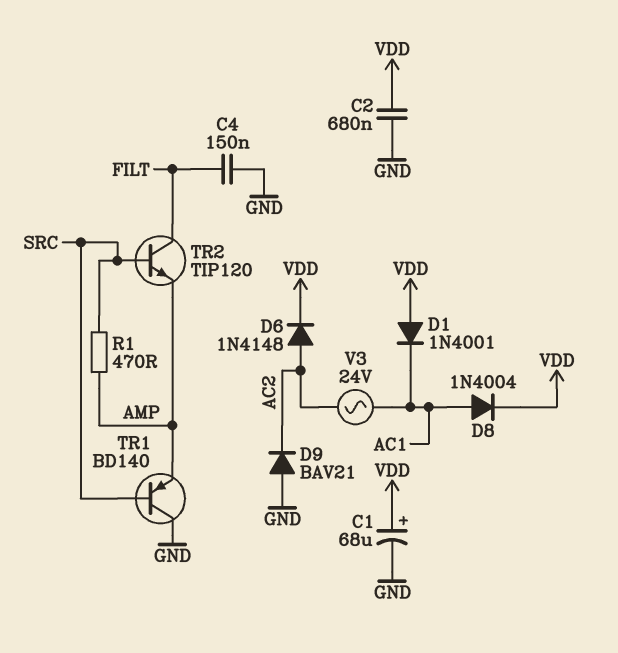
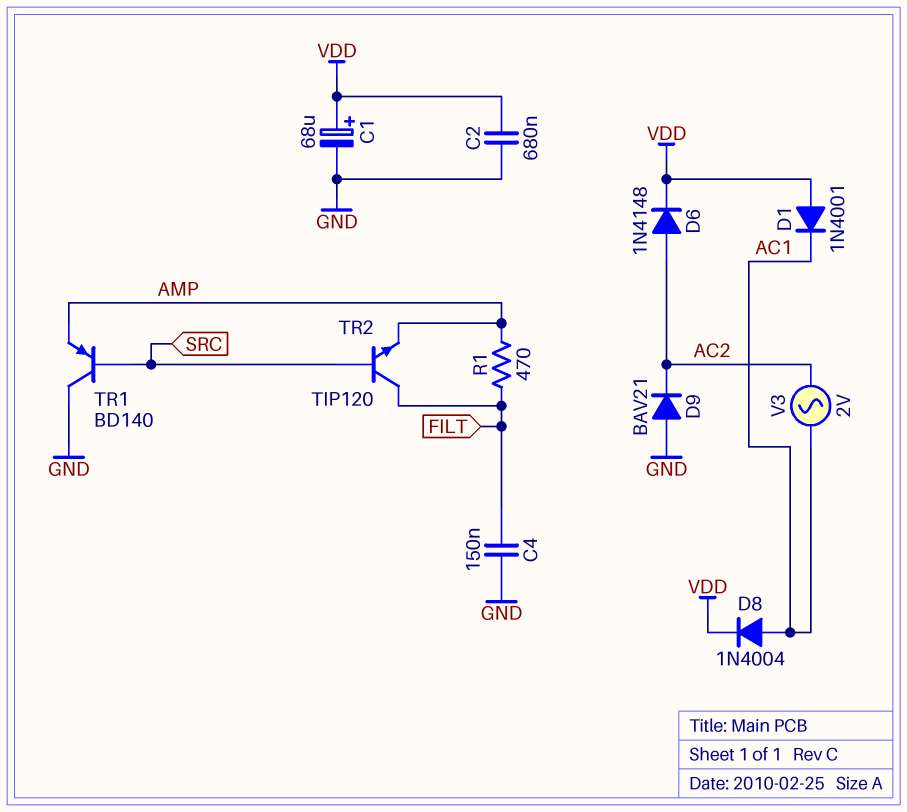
R1: 470 (AMP, SRC) -> 470 (AMP, FILT)
V3: AC 24V (AC1, AC2) -> AC 2V (AC1, AC2)

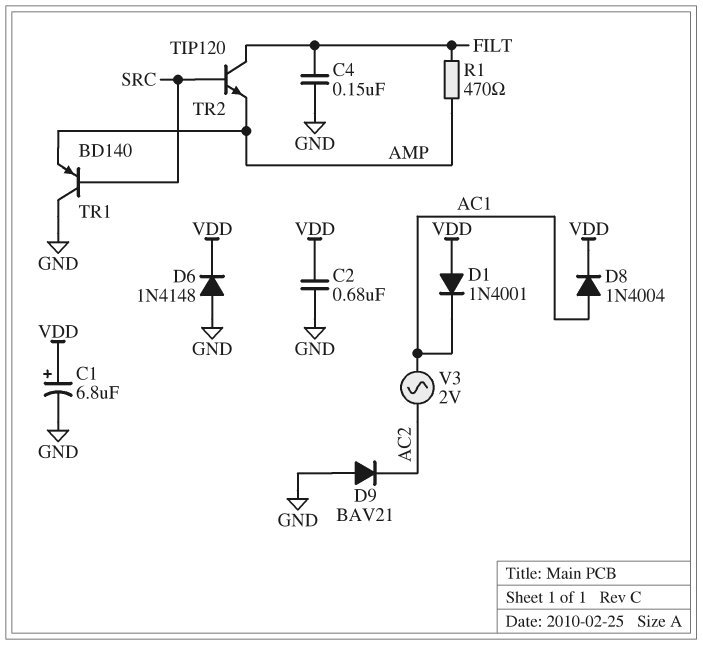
C1: 68uF (plus VDD, minus GND) -> 6.8uF (plus VDD, minus GND)
D6: diode 1N4148 (A AC2, K VDD) -> diode 1N4148 (A GND, K VDD)

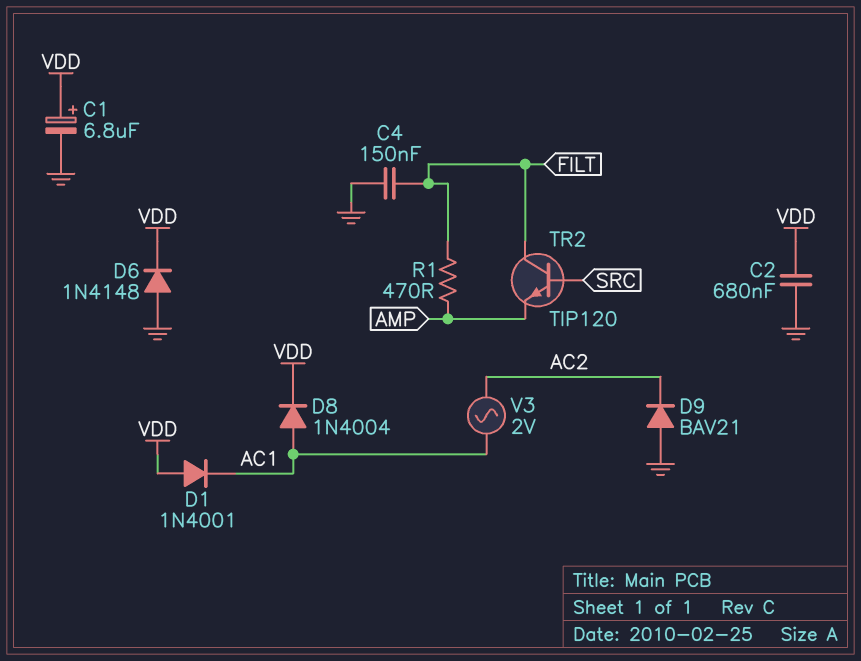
TR1: PNP BD140 (B SRC, C GND, E AMP) -> none

